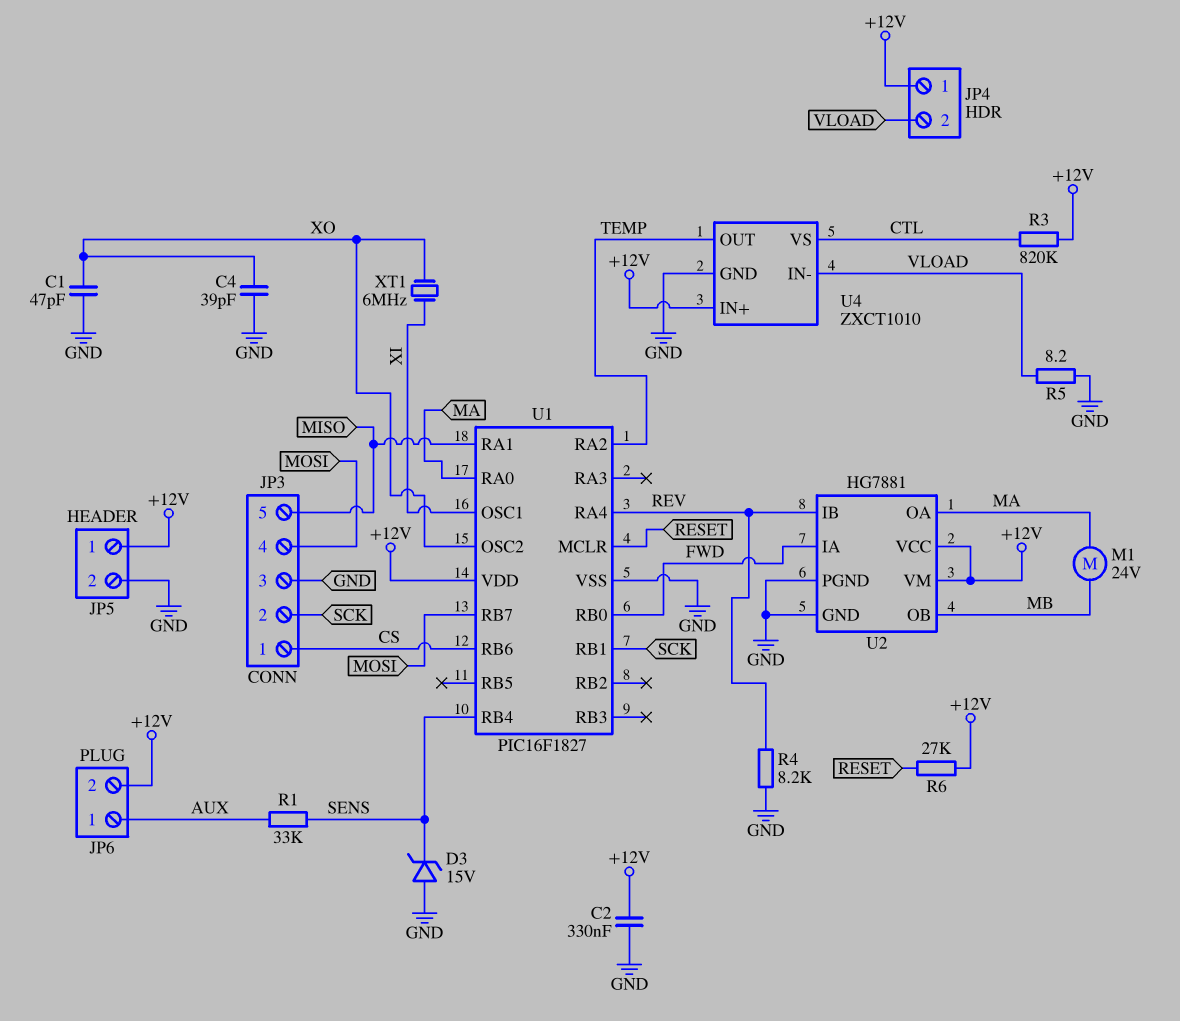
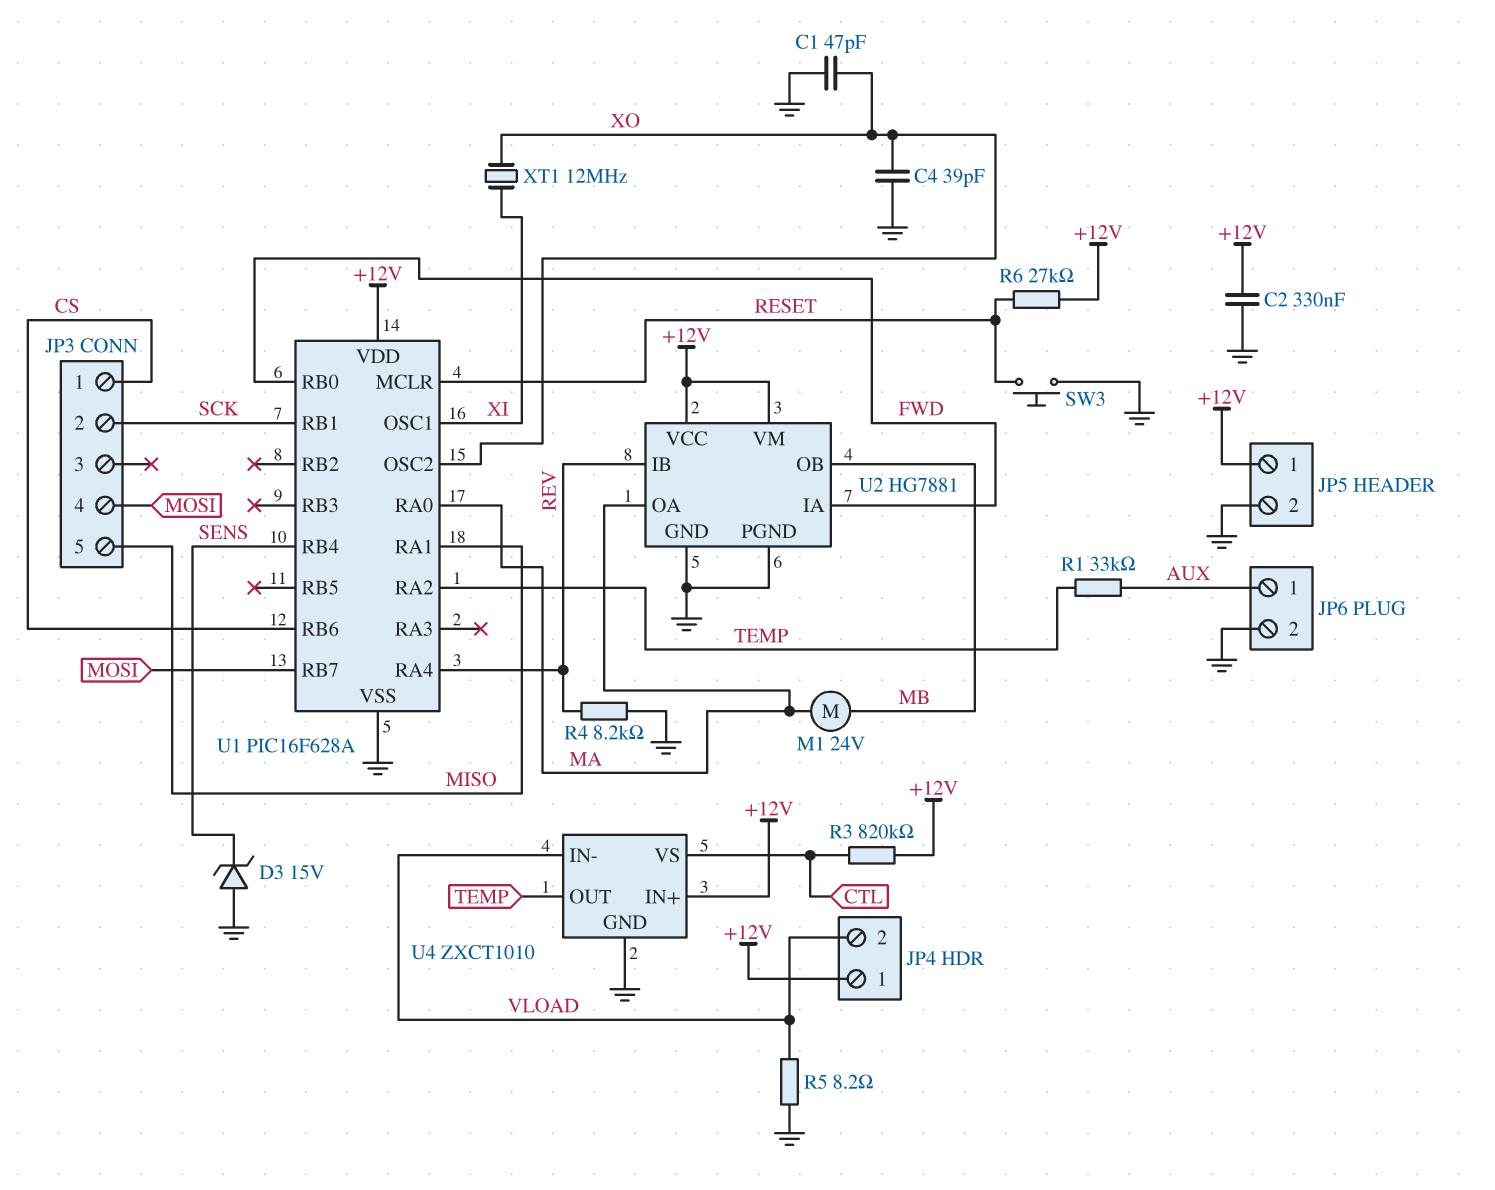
JP3 pin 3: GND -> none
JP6 pin 2: +12V -> GND
R1: 33k (AUX, SENS) -> 33k (AUX, TEMP)
SW3: none -> button (GND, RESET)
U1: PIC16F1827 -> PIC16F628A
XT1: 6MHz (XI, XO) -> 12MHz (XI, XO)

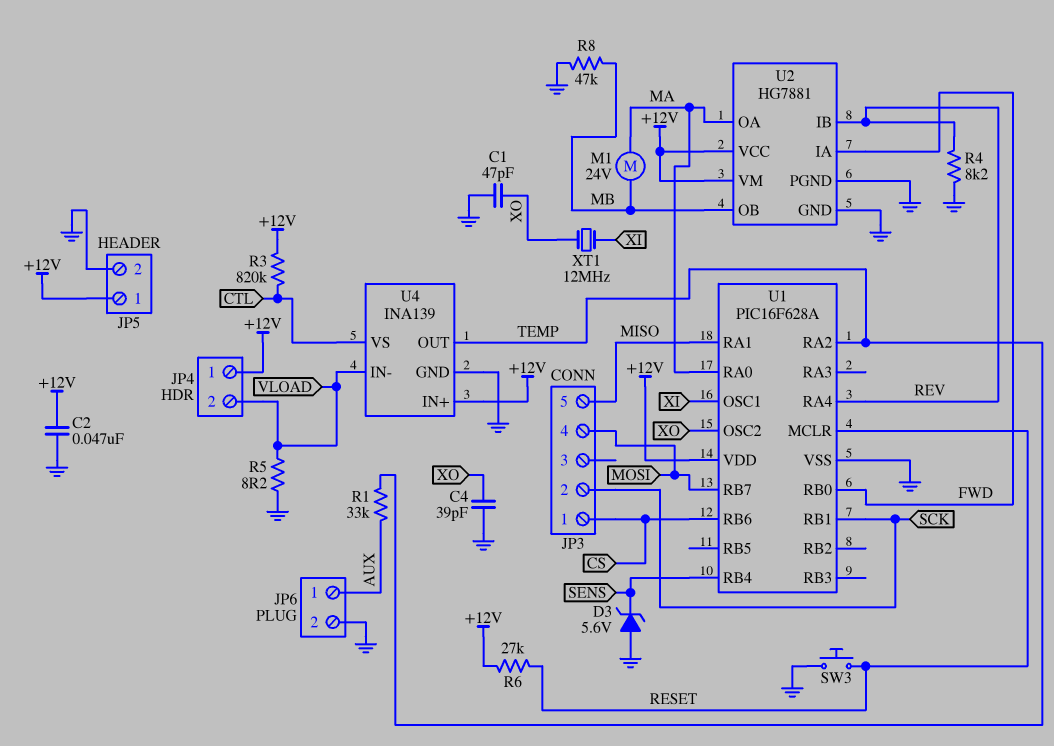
C2: 330nF (+12V, GND) -> 47nF (+12V, GND)
D3: zener 15V (A GND, K SENS) -> zener 5.6V (A GND, K SENS)
R8: none -> 47k (GND, MB)
U4: ZXCT1010 -> INA139

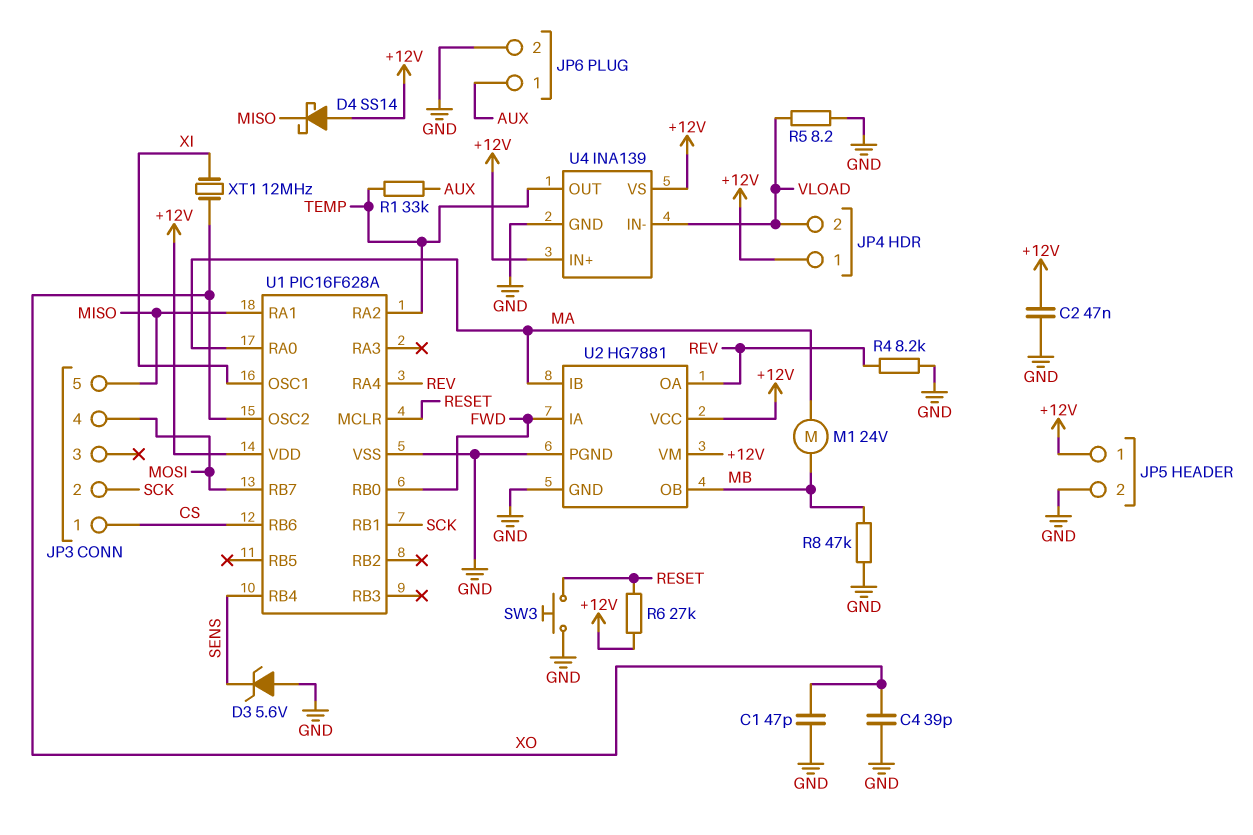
D4: none -> schottky SS14 (A +12V, K MISO)
R3: 820k (+12V, CTL) -> none
U2 pin IB: REV -> MA
U2 pin OA: MA -> REV
U4 pin VS: CTL -> +12V

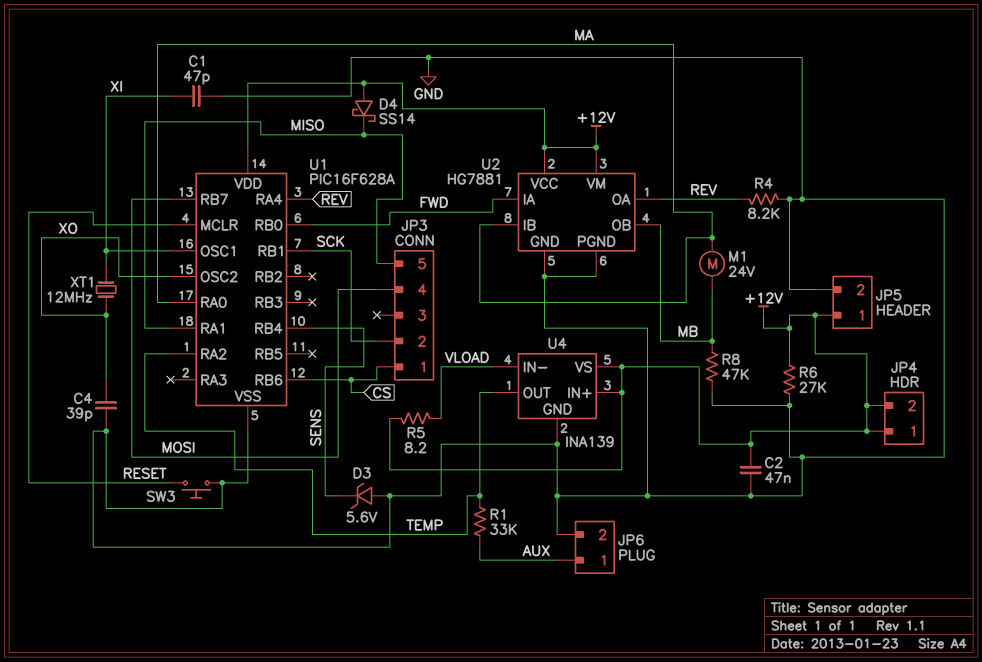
C1: 47pF (GND, XO) -> 47pF (GND, XI)
JP4 pin 2: VLOAD -> +12V
R5: 8.2 (GND, VLOAD) -> 8.2 (+12V, VLOAD)
R6: 27k (+12V, RESET) -> 27k (+12V, GND)

